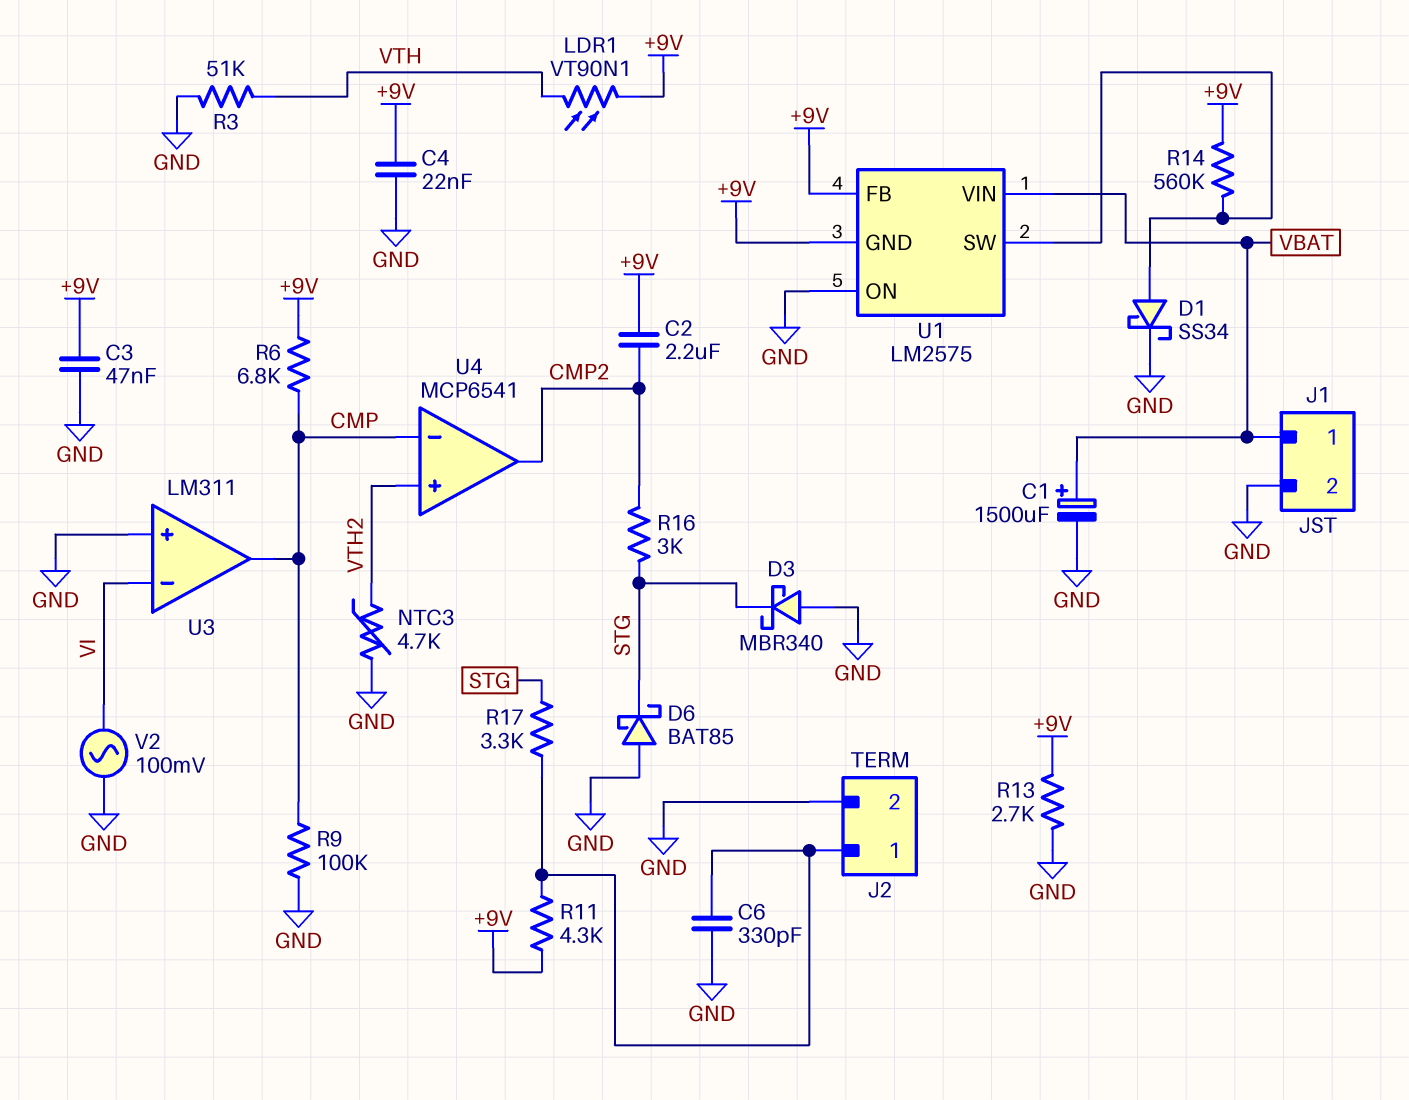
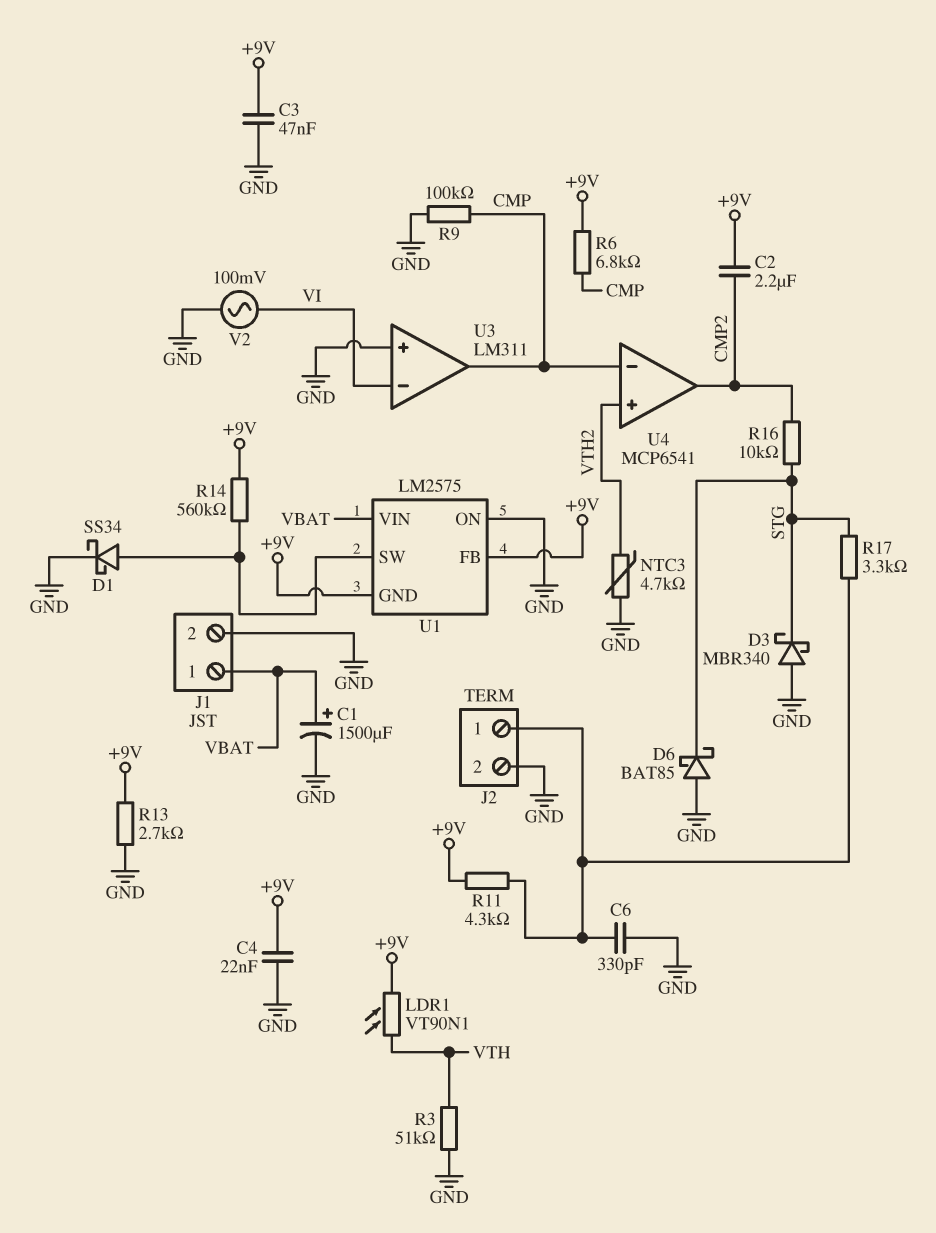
R16: 3k (CMP2, STG) -> 10k (CMP2, STG)

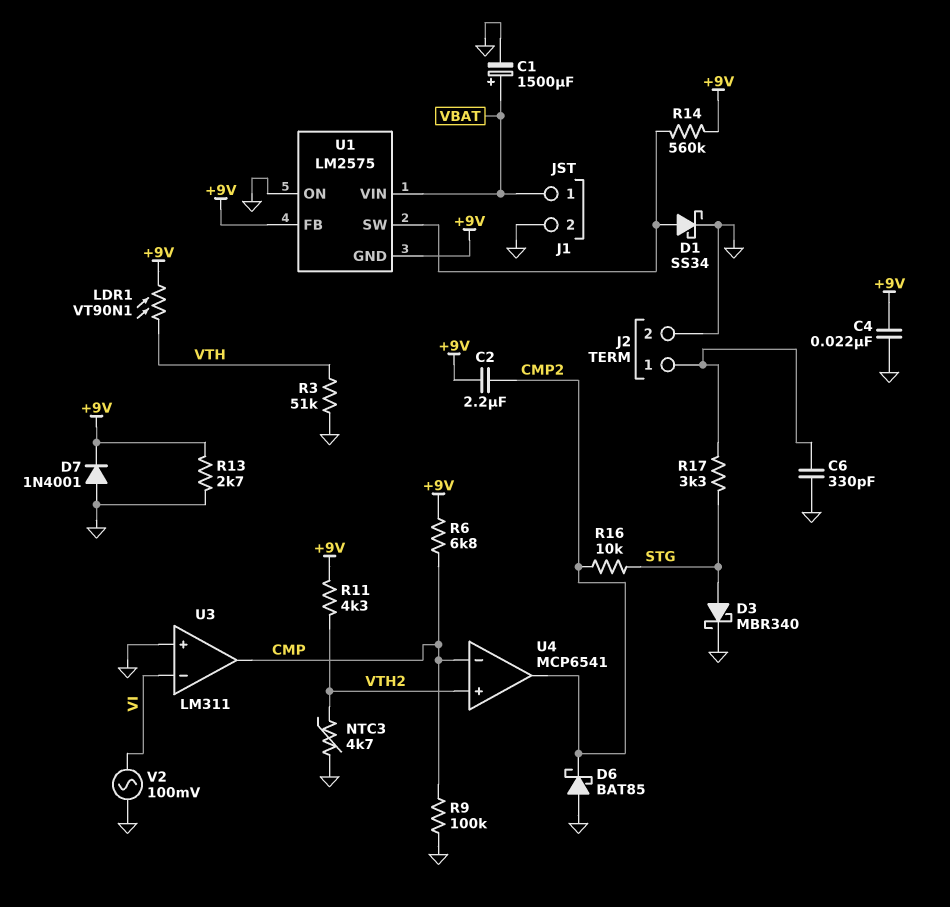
C3: 47nF (+9V, GND) -> none
D3: schottky MBR340 (A GND, K STG) -> schottky MBR340 (A STG, K GND)
D6: schottky BAT85 (A GND, K STG) -> schottky BAT85 (A GND, K CMP2)
D7: none -> diode 1N4001 (A GND, K +9V)
R11: 4.3k (+9V, J2/1) -> 4.3k (+9V, VTH2)

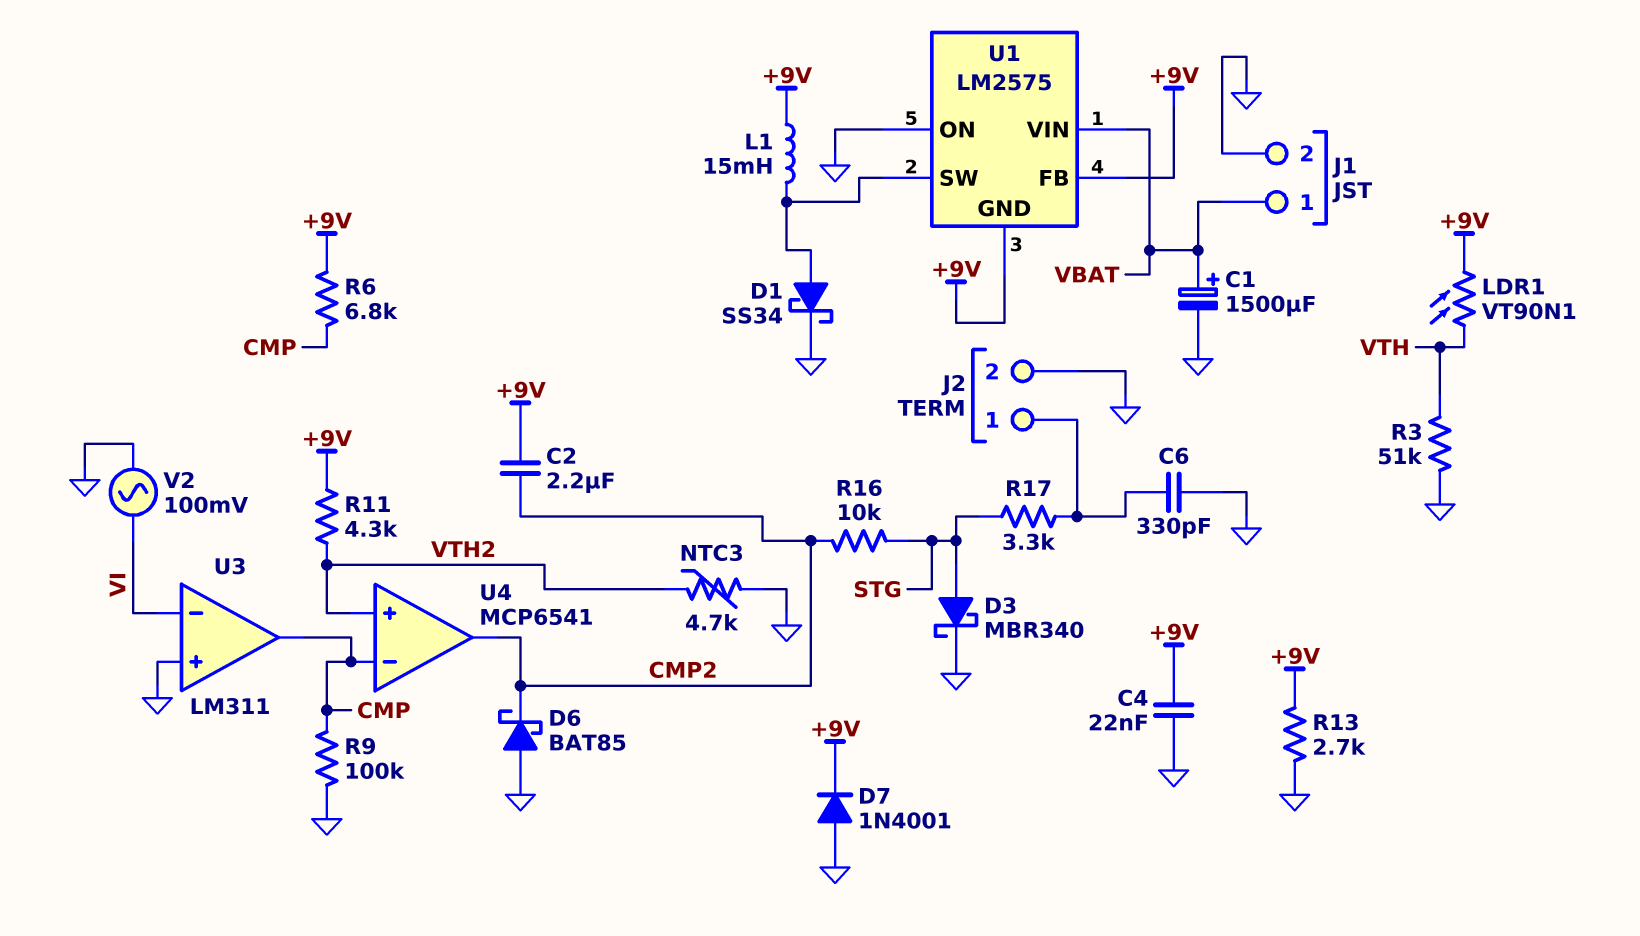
L1: none -> 15mH (+9V, U1/SW)
R14: 560k (+9V, U1/SW) -> none

